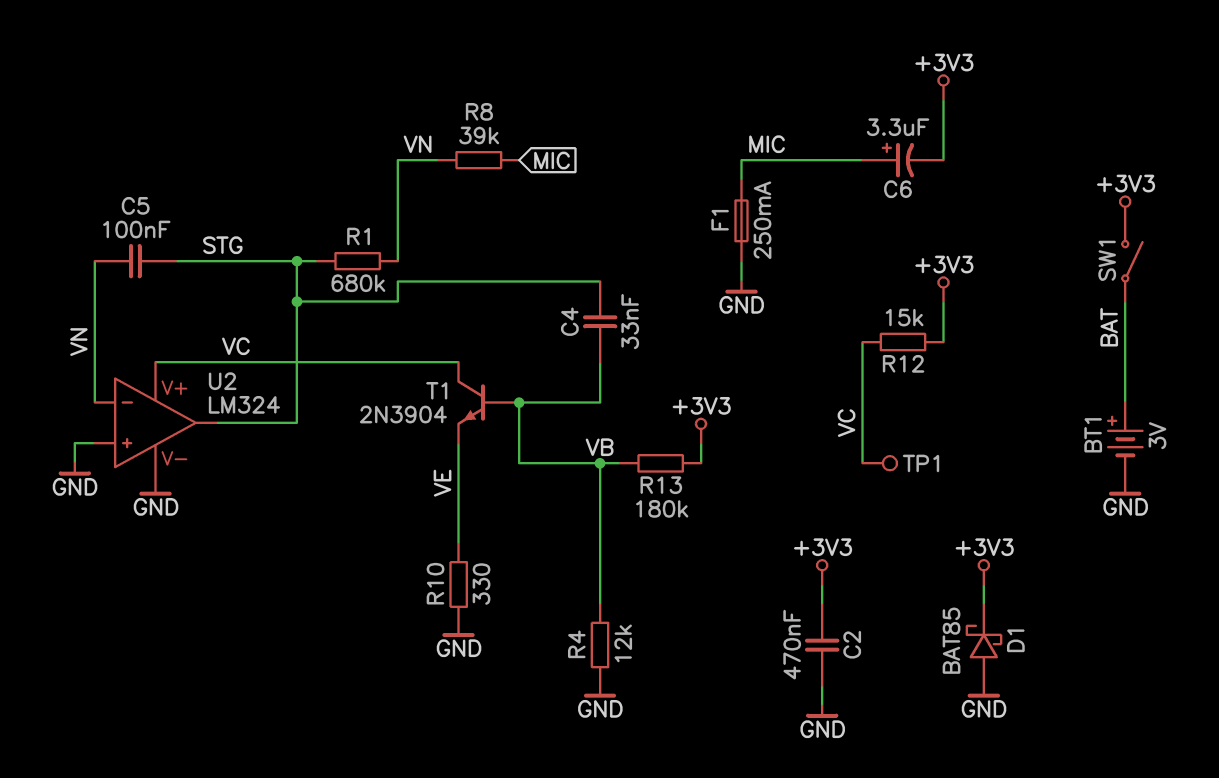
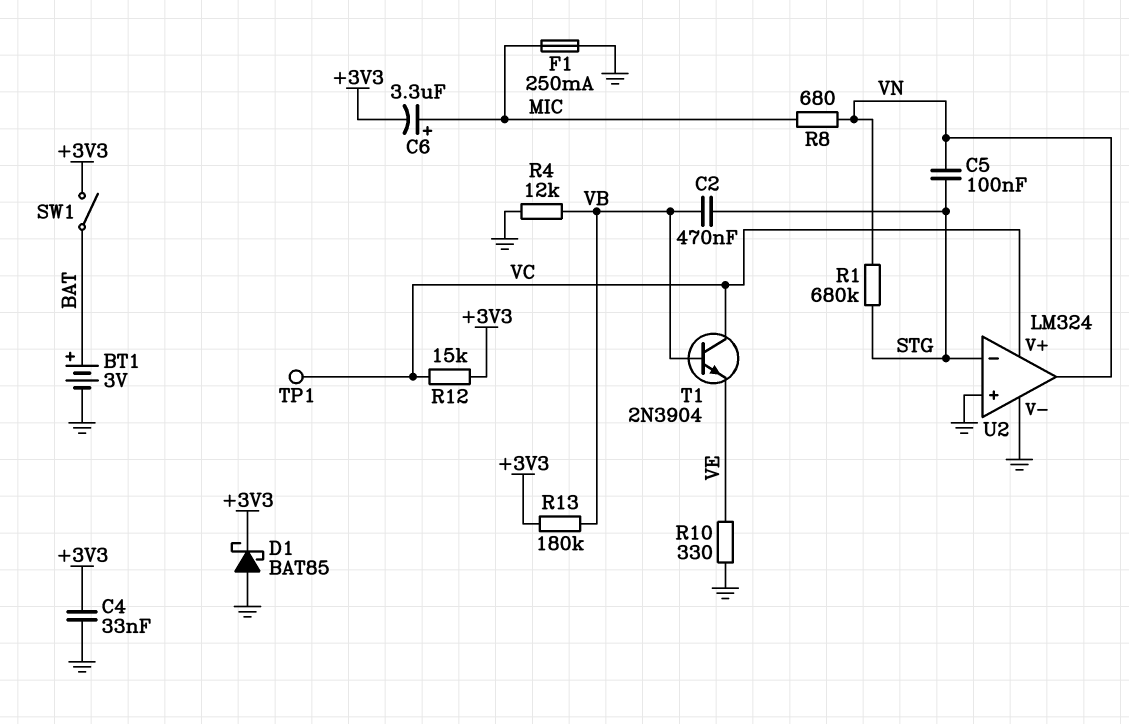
C2: 470nF (+3V3, GND) -> 470nF (STG, VB)
C4: 33nF (STG, VB) -> 33nF (+3V3, GND)
R8: 39k (MIC, VN) -> 680 (MIC, VN)
U2 pin in-: VN -> STG
U2 pin out: STG -> VN

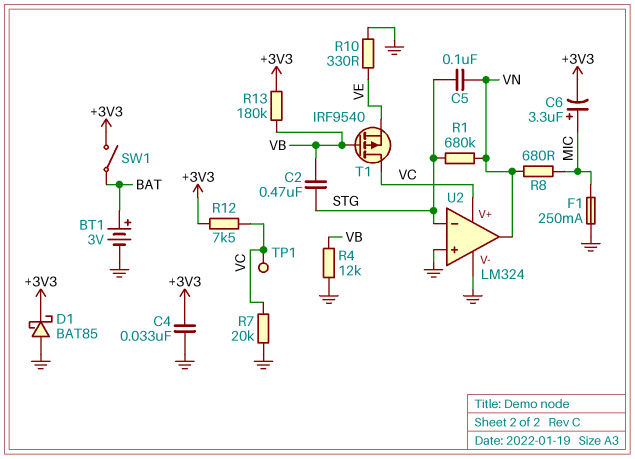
R7: none -> 20k (GND, VC)
R12: 15k (+3V3, VC) -> 7.5k (+3V3, VC)
T1: NPN 2N3904 (B VB, C VC, E VE) -> PMOS IRF9540 (G VB, D VC, S VE)

